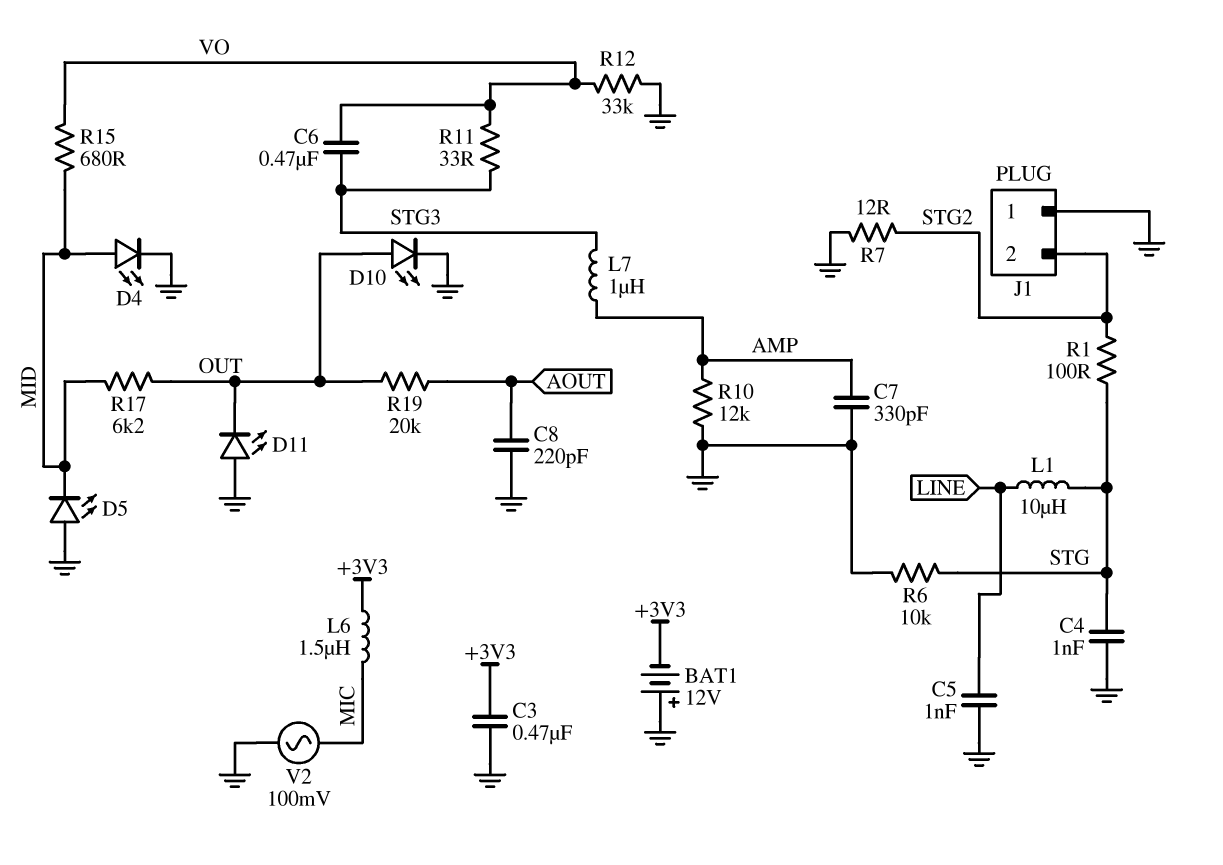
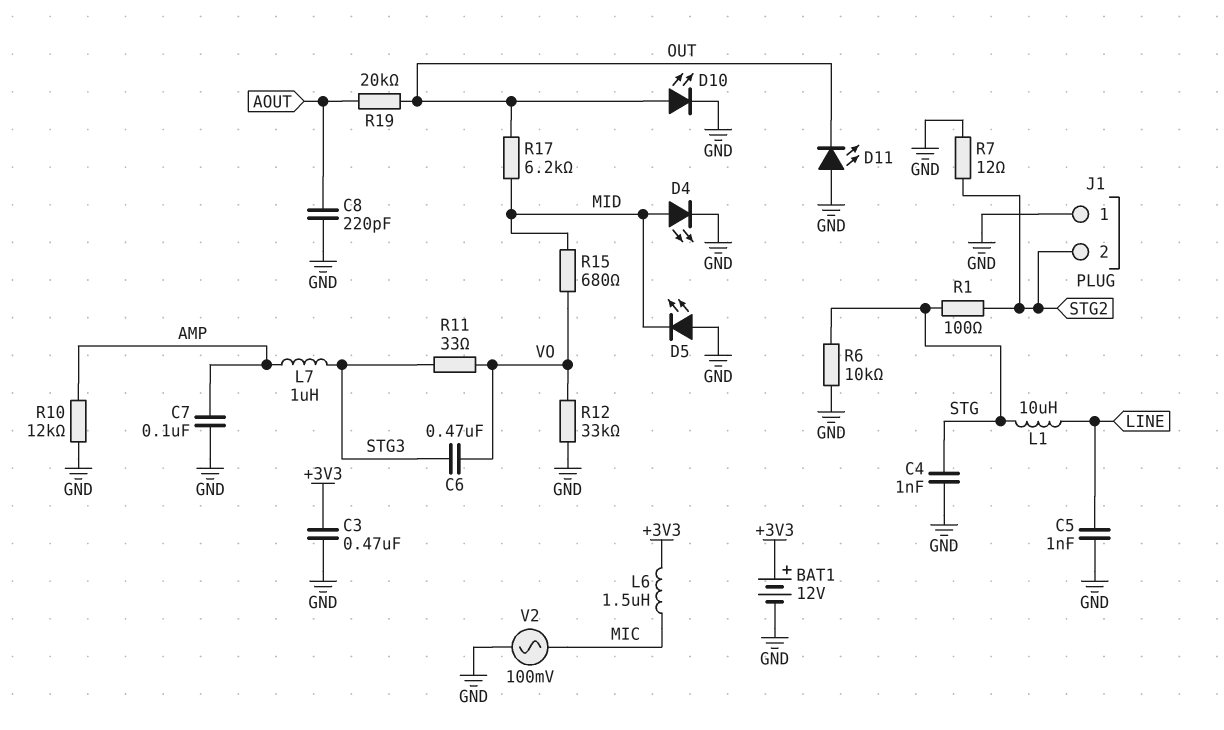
BAT1: 12V (plus GND, minus +3V3) -> 12V (plus +3V3, minus GND)
C7: 330pF (AMP, GND) -> 100nF (AMP, GND)

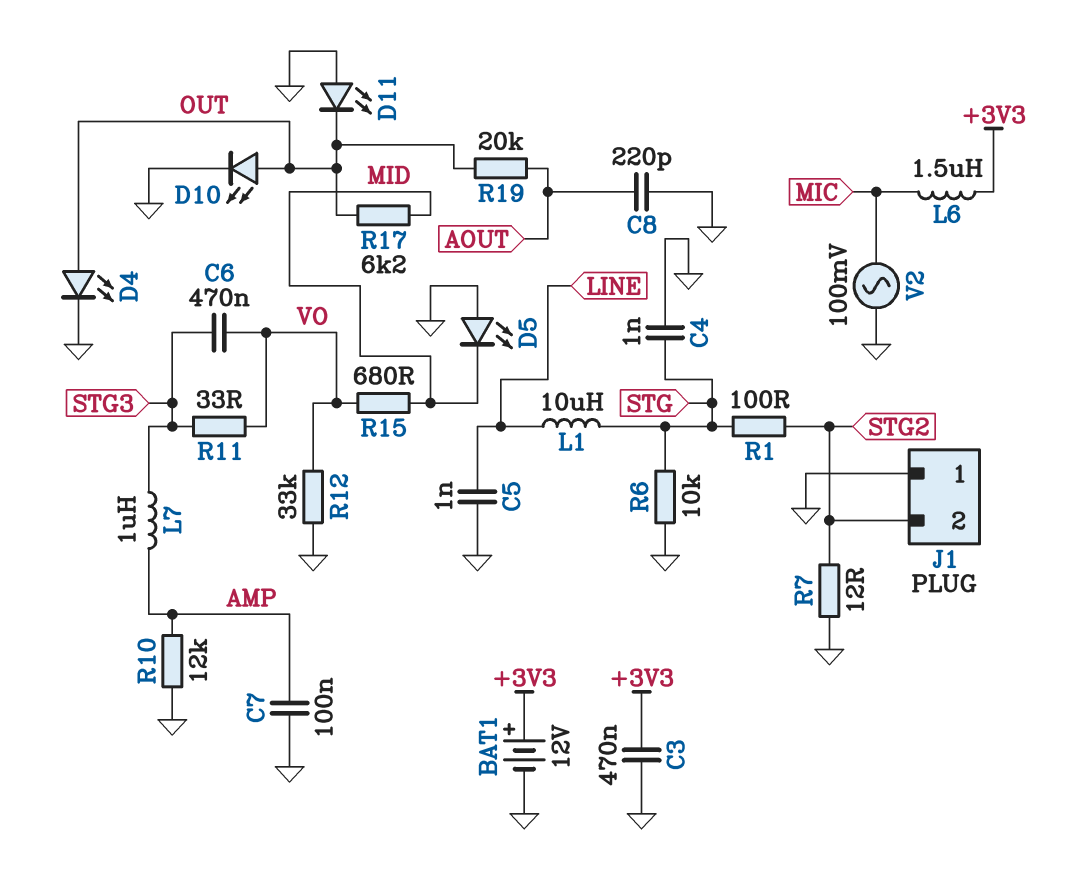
D4: LED (A MID, K GND) -> LED (A OUT, K GND)

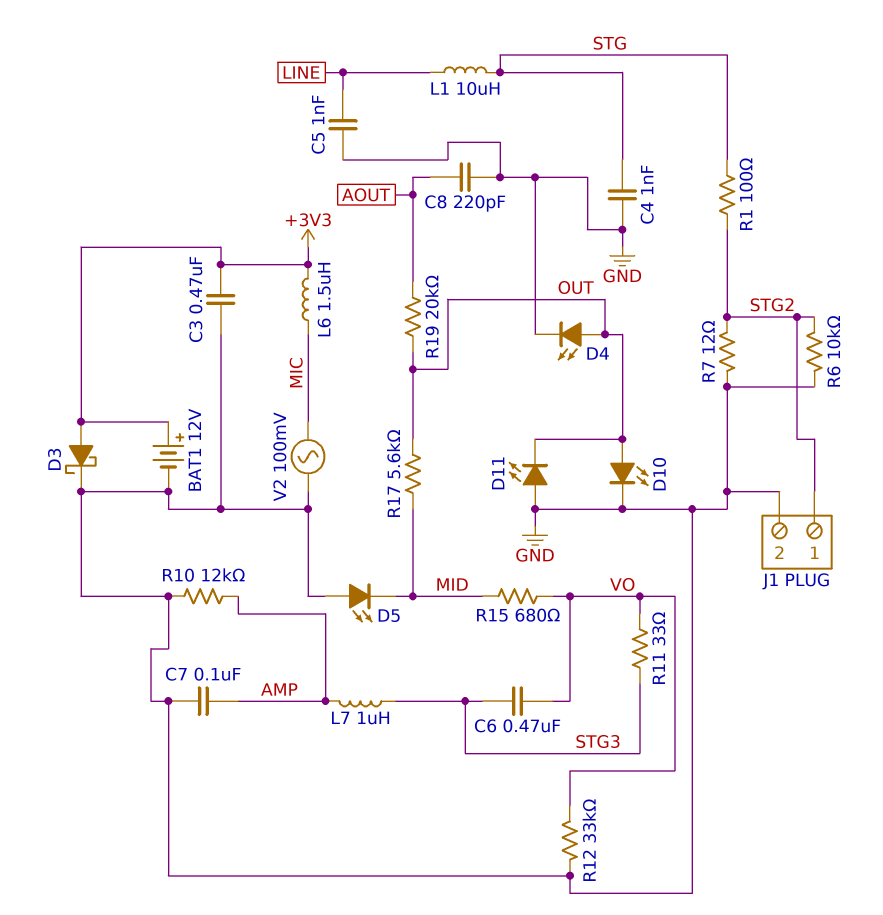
D3: none -> schottky (A +3V3, K GND)
J1 pin 1: GND -> STG2
J1 pin 2: STG2 -> GND
R6: 10k (GND, STG) -> 10k (GND, STG2)
R17: 6.2k (MID, OUT) -> 5.6k (MID, OUT)

